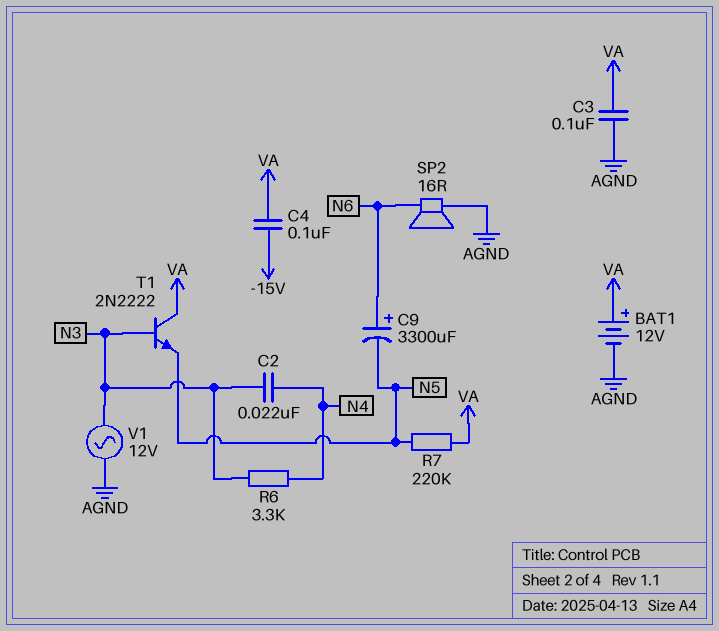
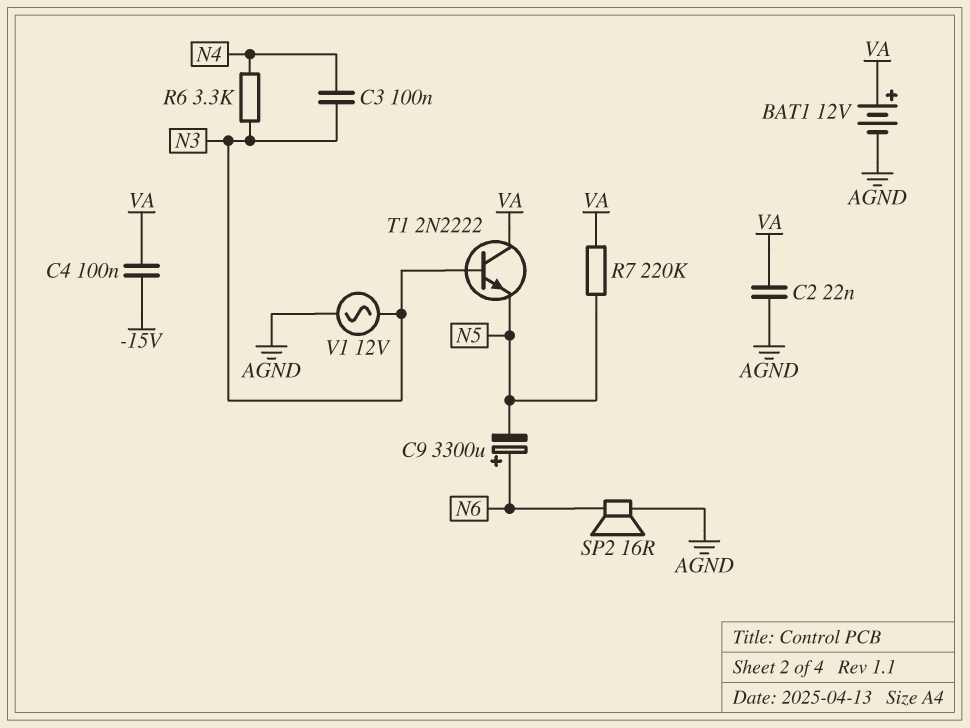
C2: 22nF (N3, N4) -> 22nF (AGND, VA)
C3: 100nF (AGND, VA) -> 100nF (N3, N4)

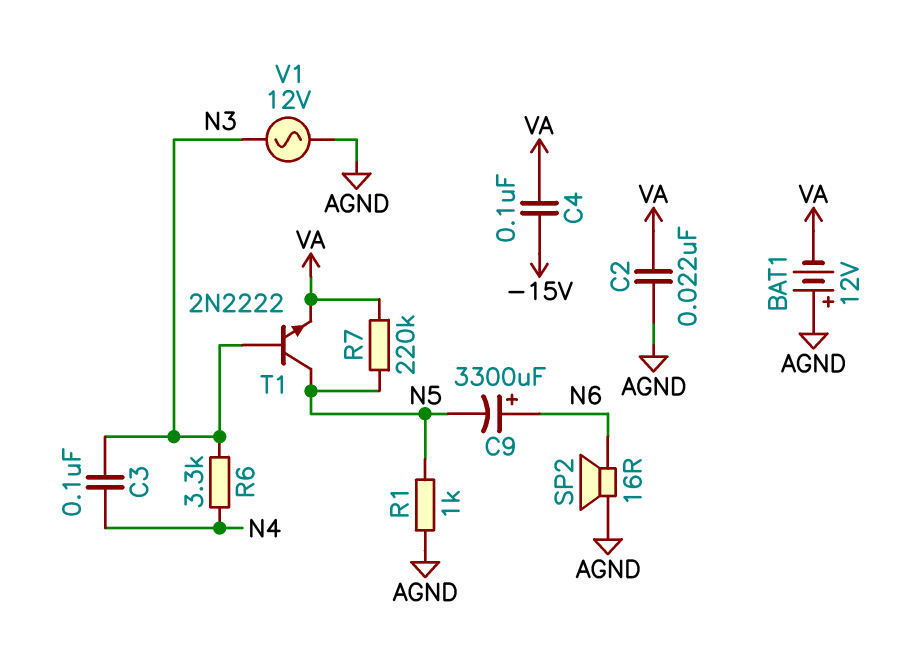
BAT1: 12V (plus VA, minus AGND) -> 12V (plus AGND, minus VA)
R1: none -> 1k (AGND, N5)
T1: NPN 2N2222 (B N3, C VA, E N5) -> NPN 2N2222 (B N3, C N5, E VA)

